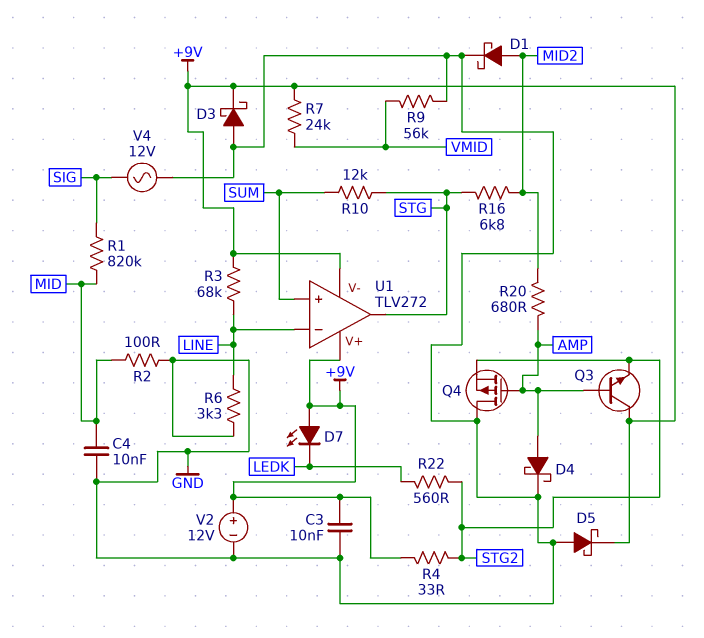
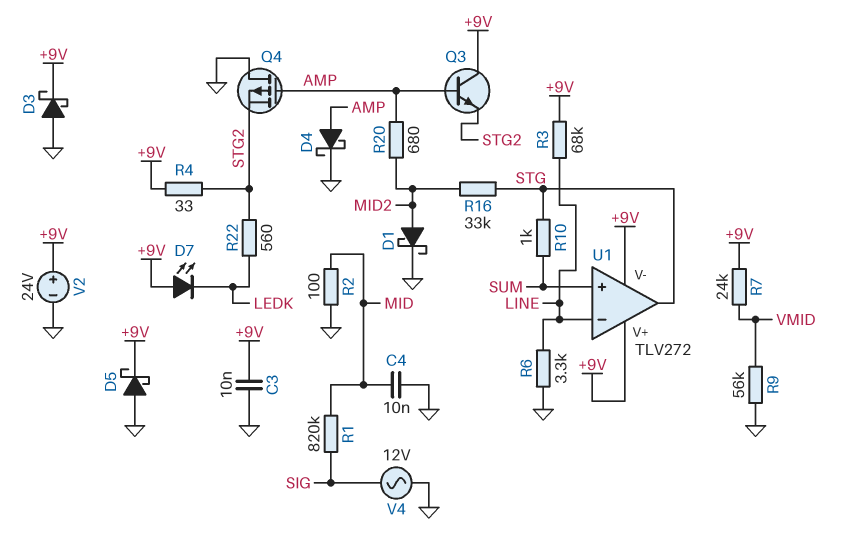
R10: 12k (STG, SUM) -> 1k (STG, SUM)
R16: 6.8k (MID2, STG) -> 33k (MID2, STG)
V2: 12V (plus +9V, minus GND) -> 24V (plus +9V, minus GND)

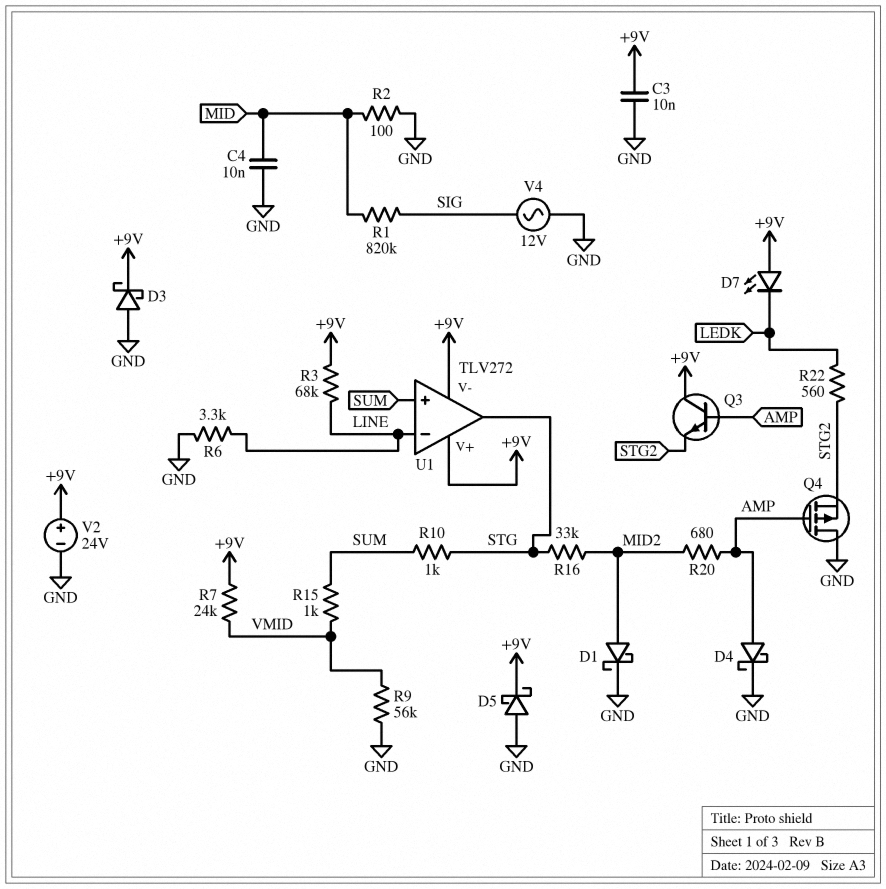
R4: 33 (+9V, STG2) -> none
R15: none -> 1k (SUM, VMID)

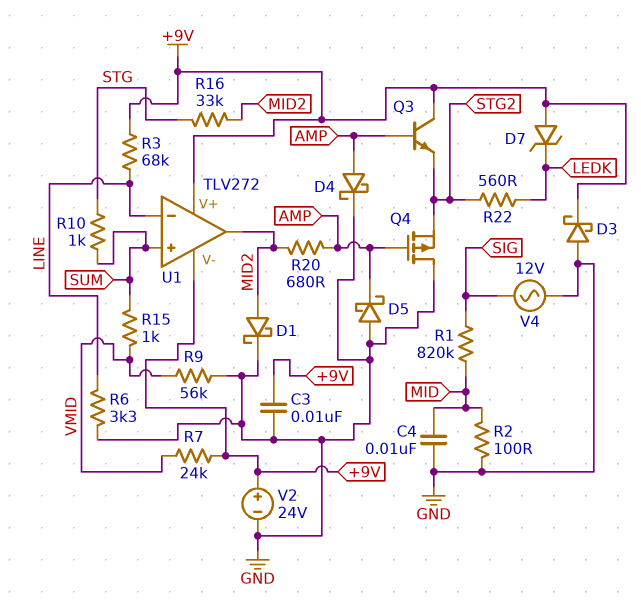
D5: schottky (A GND, K +9V) -> schottky (A GND, K AMP)
D7: LED (A +9V, K LEDK) -> zener (A +9V, K LEDK)
U1 pin out: STG -> MID2

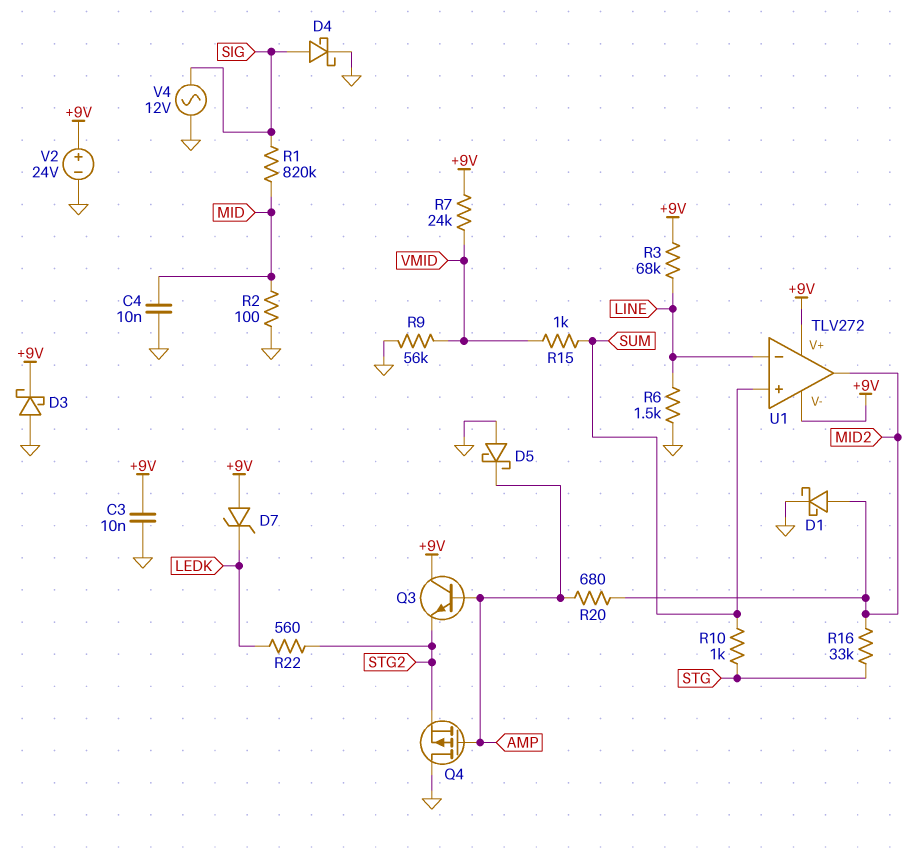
D4: schottky (A AMP, K GND) -> schottky (A SIG, K GND)
R6: 3.3k (GND, LINE) -> 1.5k (GND, LINE)

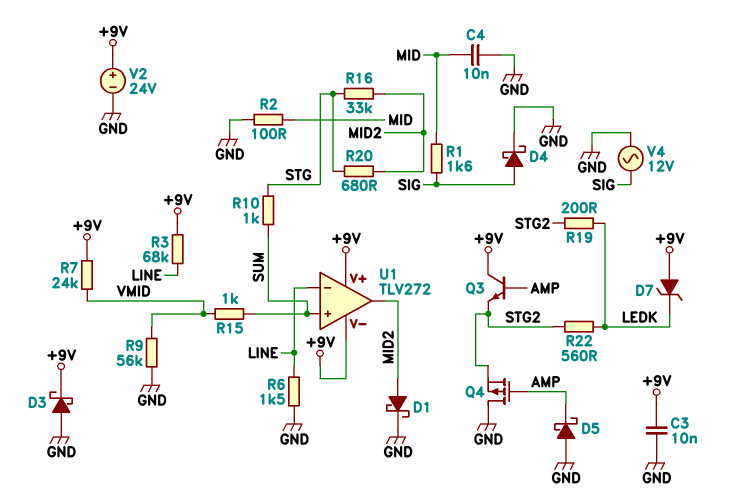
R1: 820k (MID, SIG) -> 1.6k (MID, SIG)
R19: none -> 200 (LEDK, STG2)
R20: 680 (AMP, MID2) -> 680 (MID2, STG)

